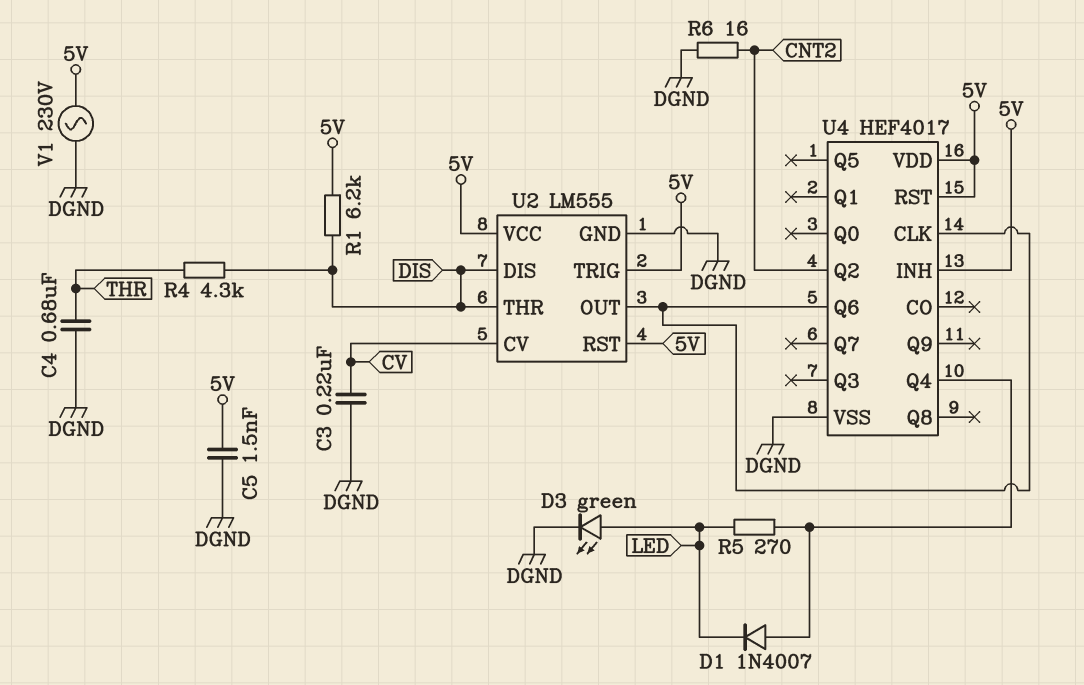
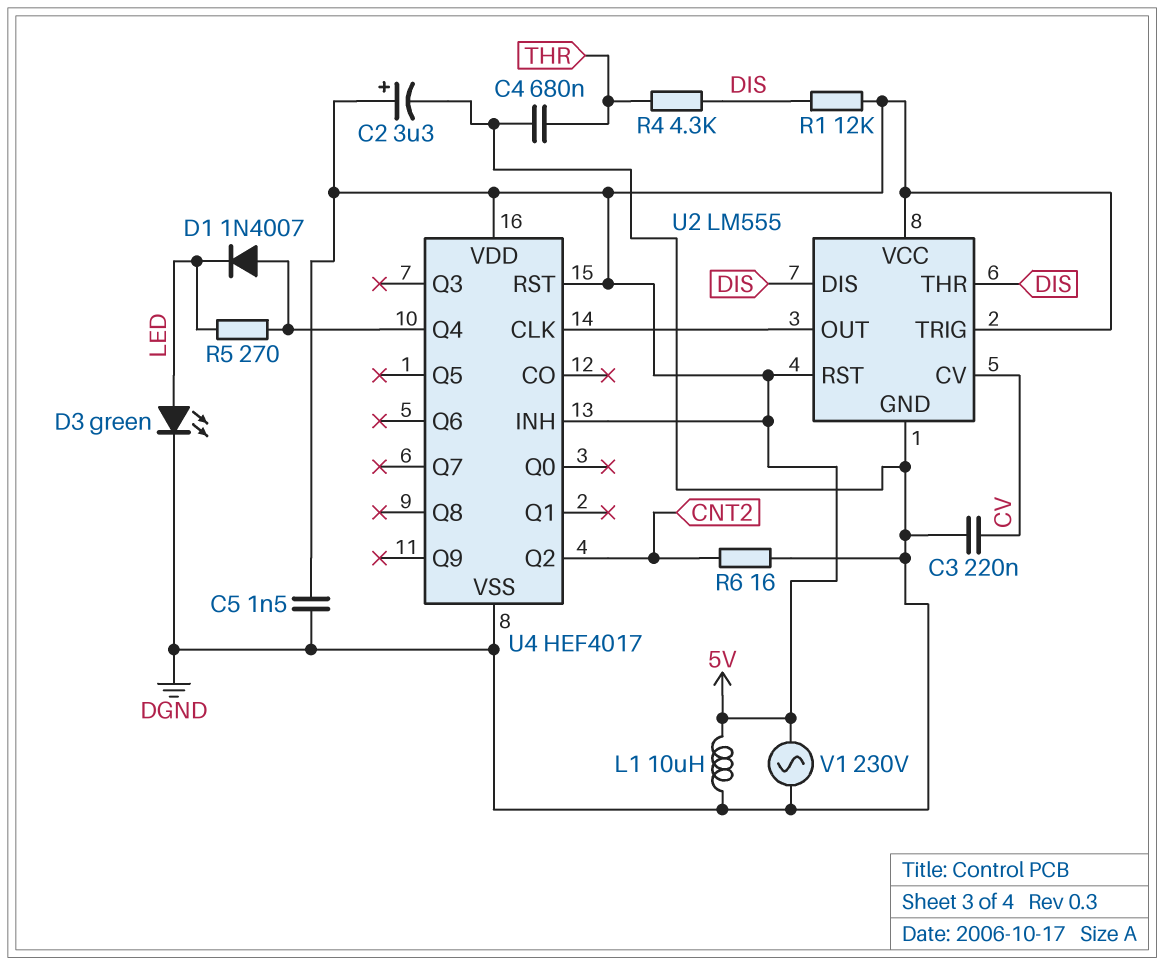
C2: none -> 3.3uF (plus 5V, minus DGND)
L1: none -> 10uH (5V, DGND)
R1: 6.2k (5V, DIS) -> 12k (5V, DIS)
U4 pin Q6: U2/OUT -> none

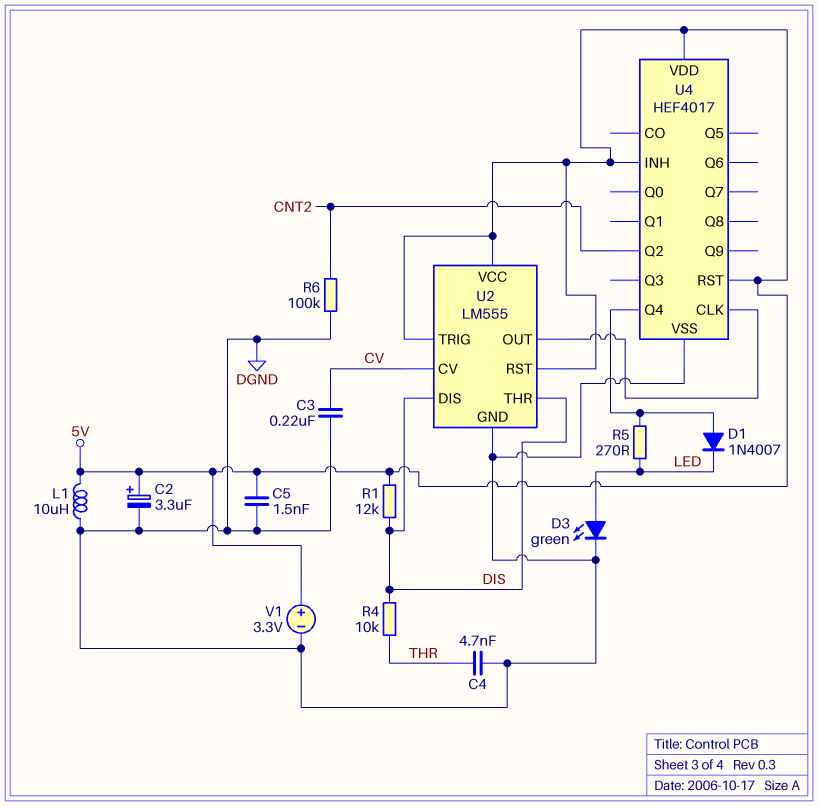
C4: 680nF (DGND, THR) -> 4.7nF (DGND, THR)
R4: 4.3k (DIS, THR) -> 10k (DIS, THR)
R6: 16 (CNT2, DGND) -> 100k (CNT2, DGND)
V1: AC 230V (5V, DGND) -> 3.3V (plus 5V, minus DGND)

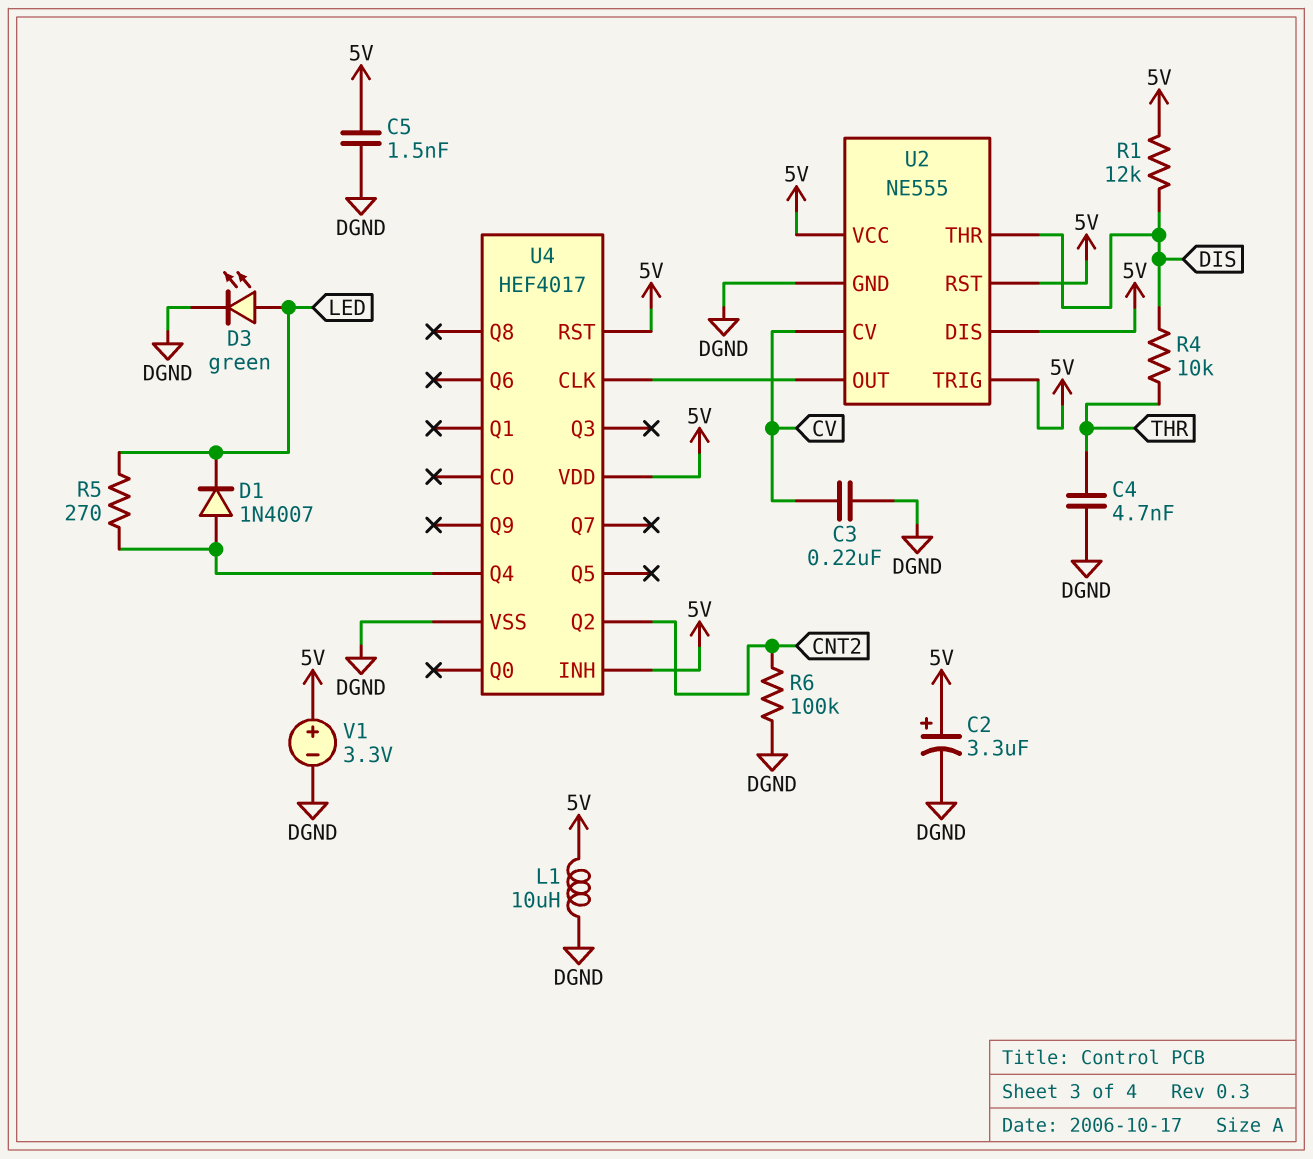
U2: LM555 -> NE555
U2 pin DIS: DIS -> 5V

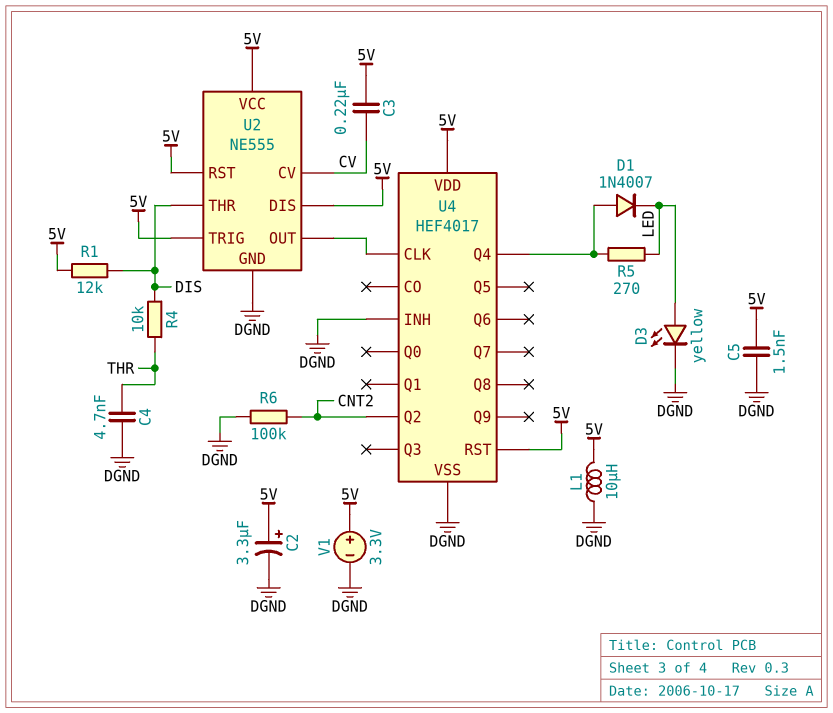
C3: 220nF (CV, DGND) -> 220nF (5V, CV)
D3: LED green (A LED, K DGND) -> LED yellow (A LED, K DGND)
U4 pin INH: 5V -> DGND

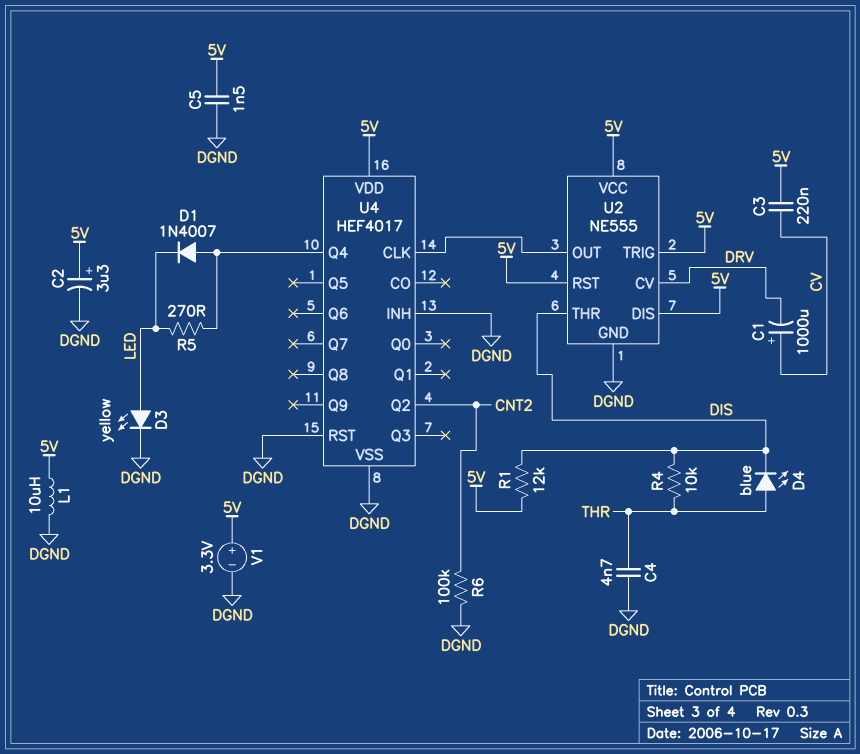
C1: none -> 1000uF (plus CV, minus DRV)
D4: none -> LED blue (A THR, K DIS)
U2 pin CV: CV -> DRV
U4 pin RST: 5V -> DGND

